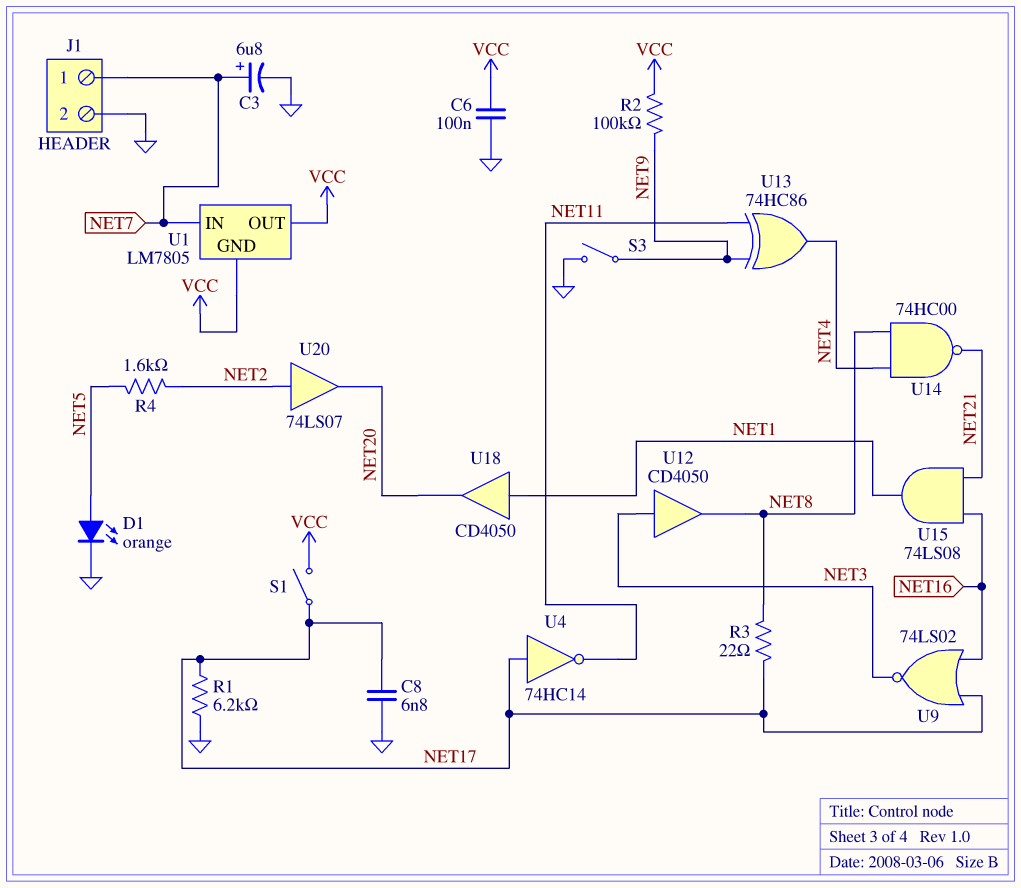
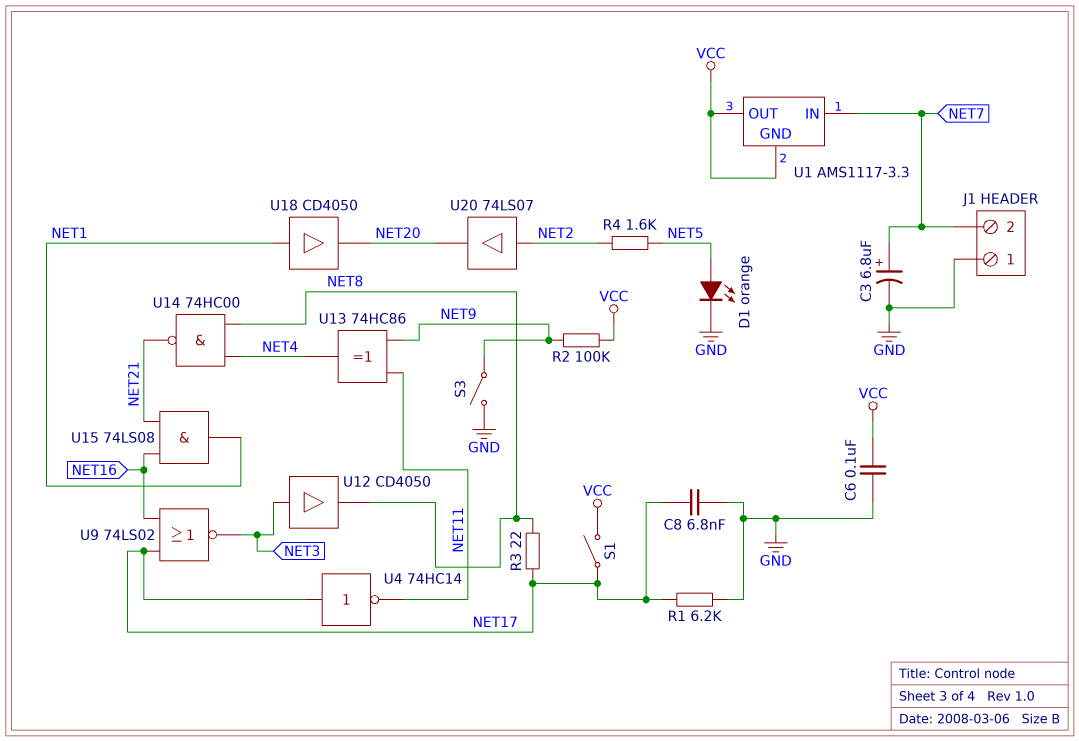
J1 pin 1: NET7 -> GND
J1 pin 2: GND -> NET7
U1: LM7805 -> AMS1117-3.3

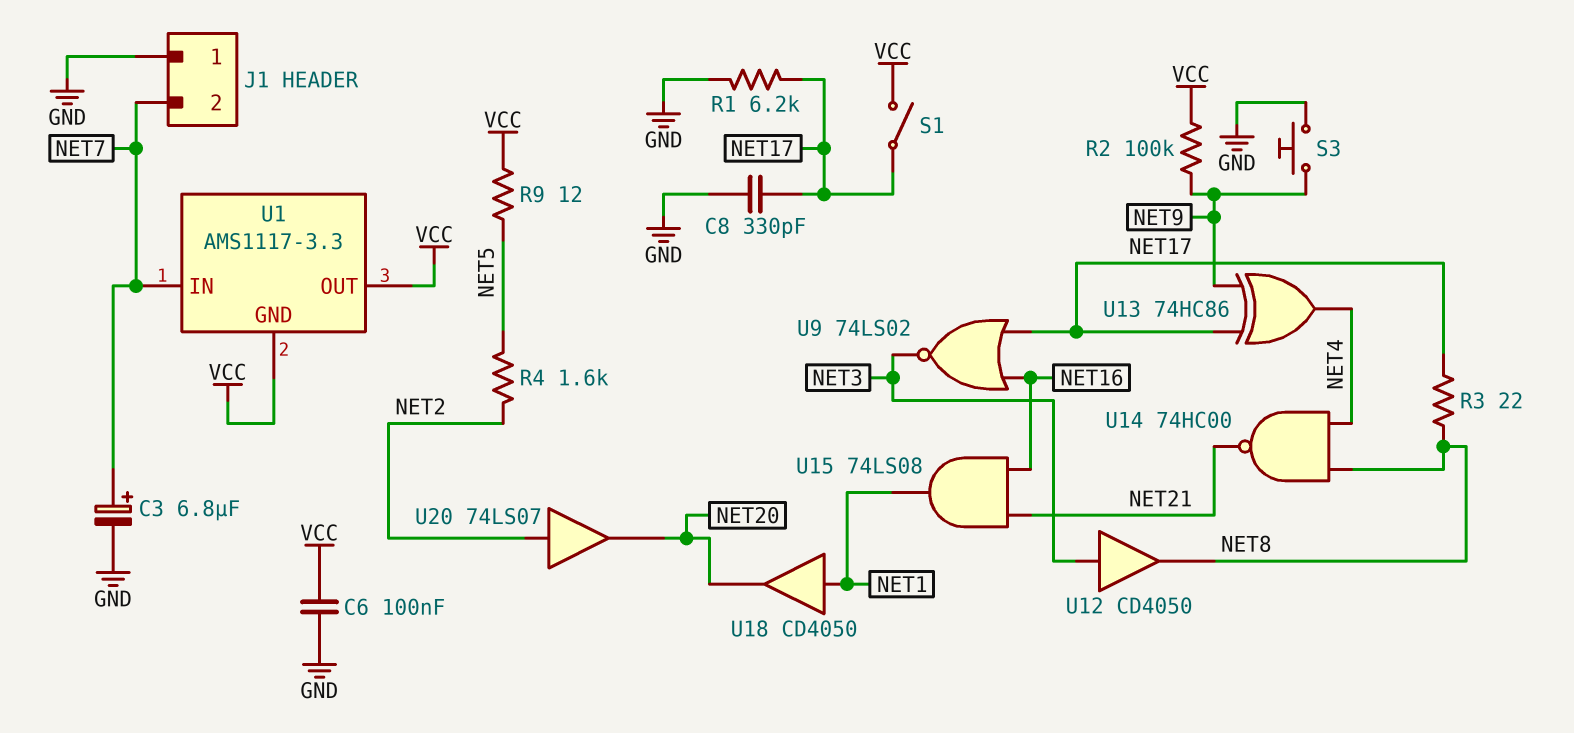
C8: 6.8nF (GND, NET17) -> 330pF (GND, NET17)
D1: LED orange (A NET5, K GND) -> none
R9: none -> 12 (NET5, VCC)
S3: switch (GND, NET9) -> button (GND, NET9)
U4: NOT 74HC14 (in NET17, out NET11) -> none
U13: XOR 74HC86 (in NET9, in NET11, out NET4) -> XOR 74HC86 (in NET9, in NET17, out NET4)

